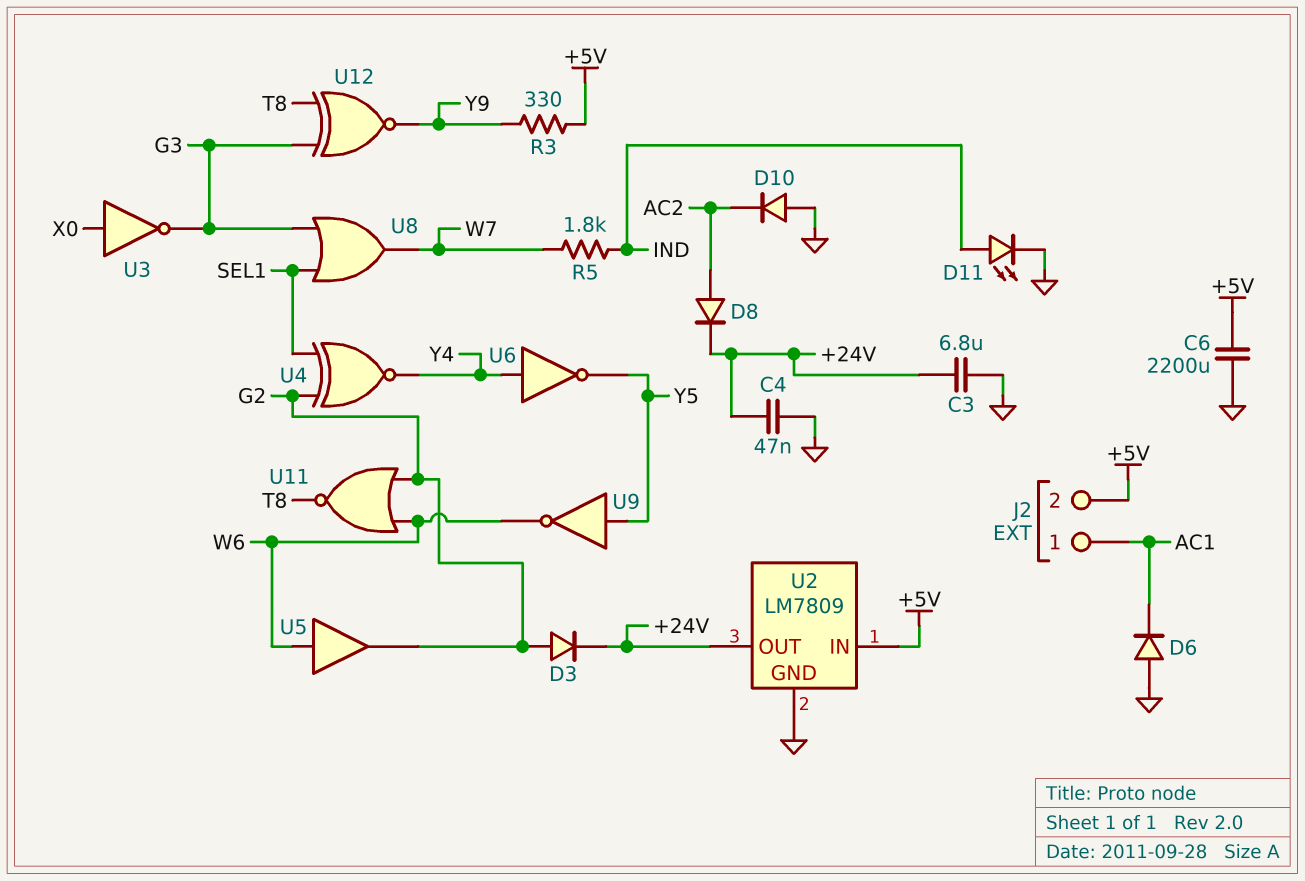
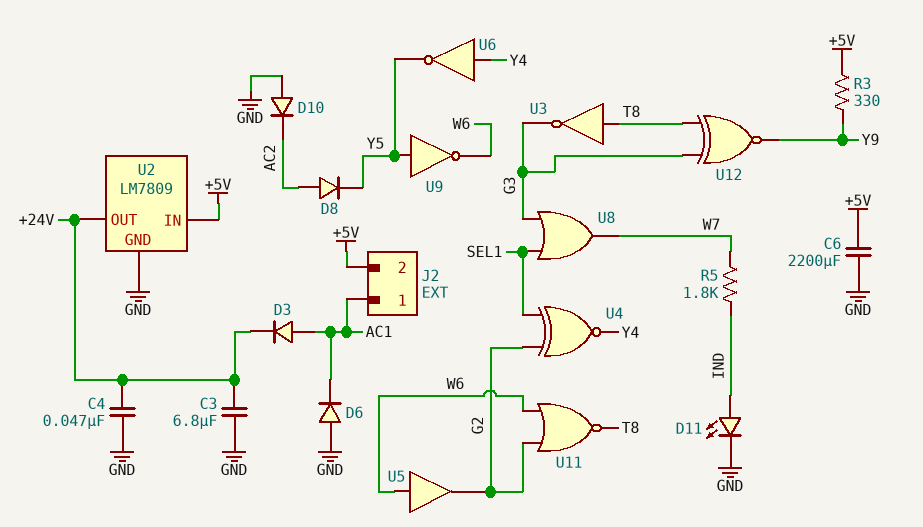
D3: diode (A G2, K +24V) -> diode (A AC1, K +24V)
D8: diode (A AC2, K +24V) -> diode (A AC2, K Y5)
U3: NOT (in X0, out G3) -> NOT (in T8, out G3)

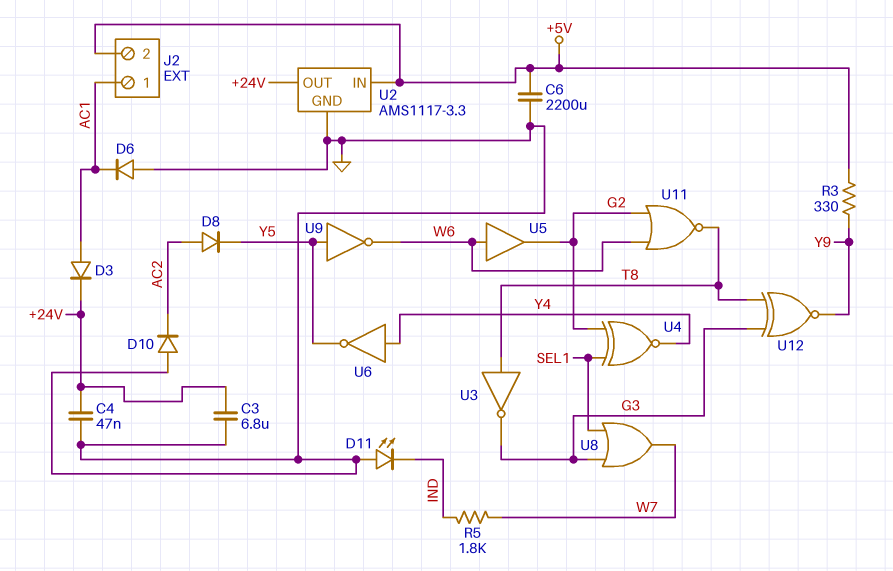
D11: LED (A IND, K GND) -> LED (A GND, K IND)
U2: LM7809 -> AMS1117-3.3

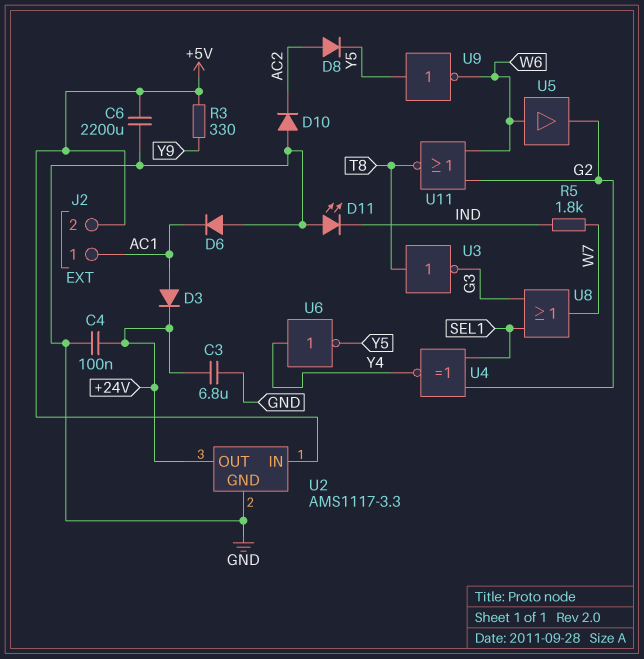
C4: 47nF (+24V, GND) -> 100nF (+24V, GND)
U12: XNOR (in G3, in T8, out Y9) -> none

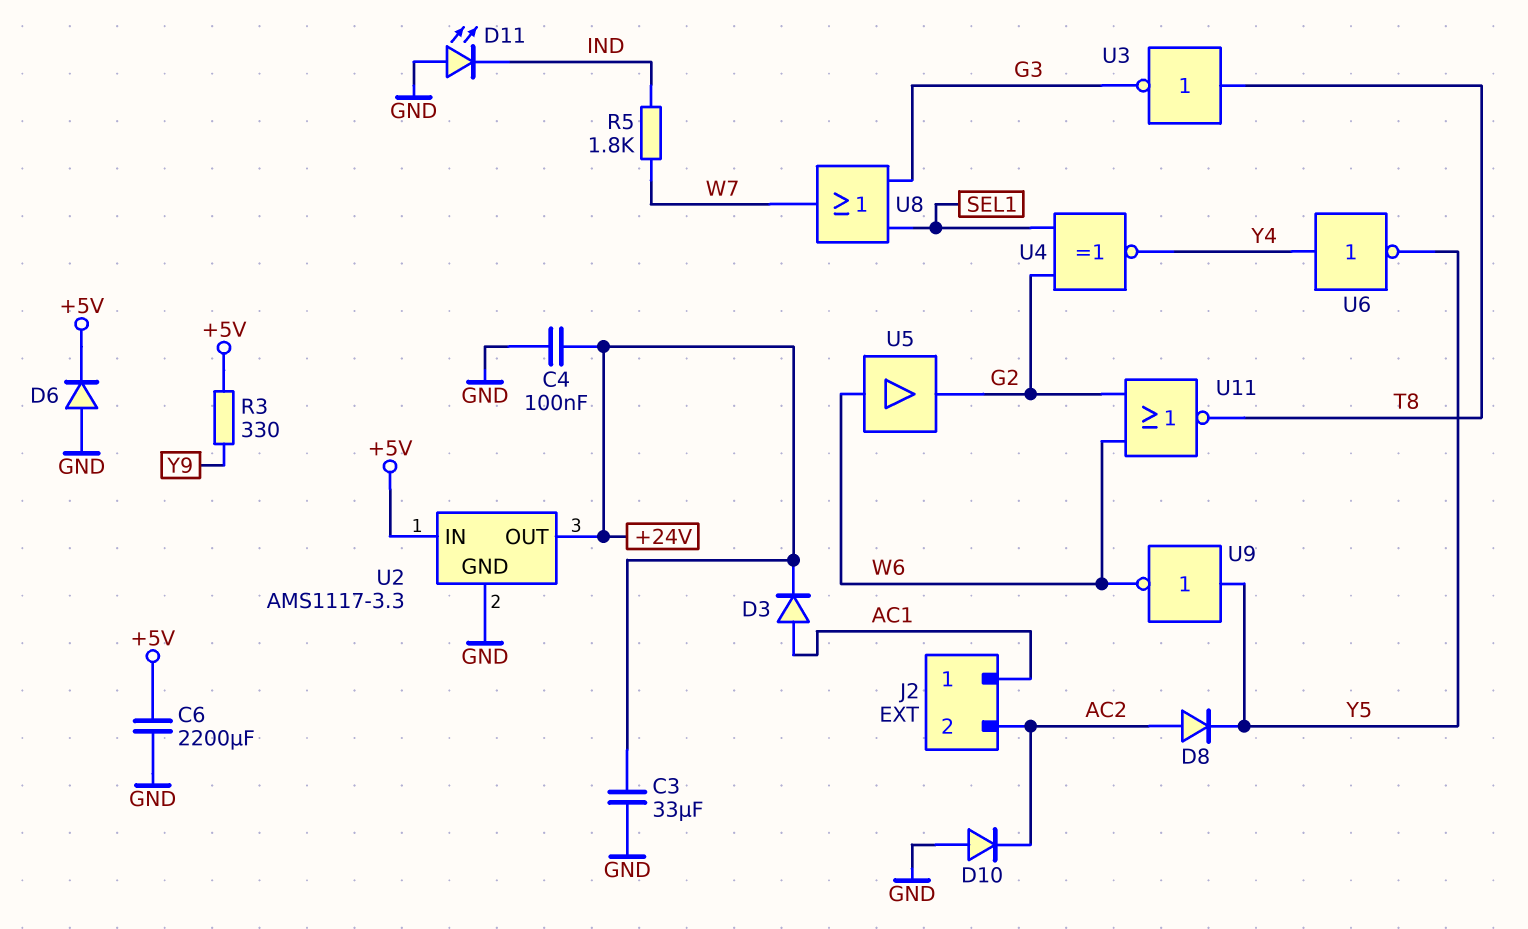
C3: 6.8uF (+24V, GND) -> 33uF (+24V, GND)
D6: diode (A GND, K AC1) -> diode (A GND, K +5V)
J2 pin 2: +5V -> AC2

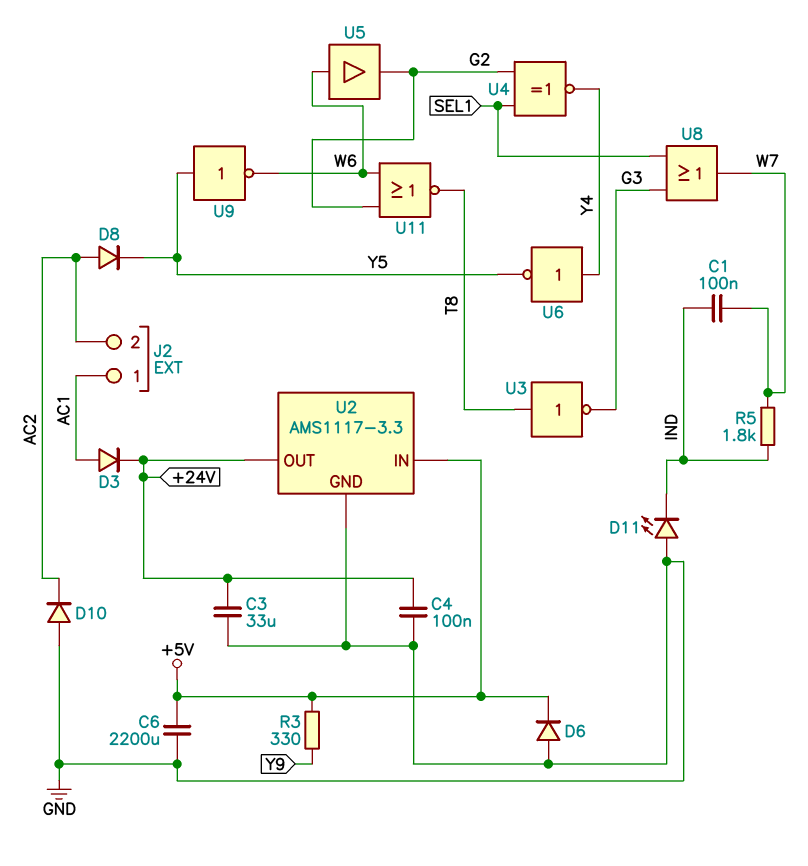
C1: none -> 100nF (IND, W7)

